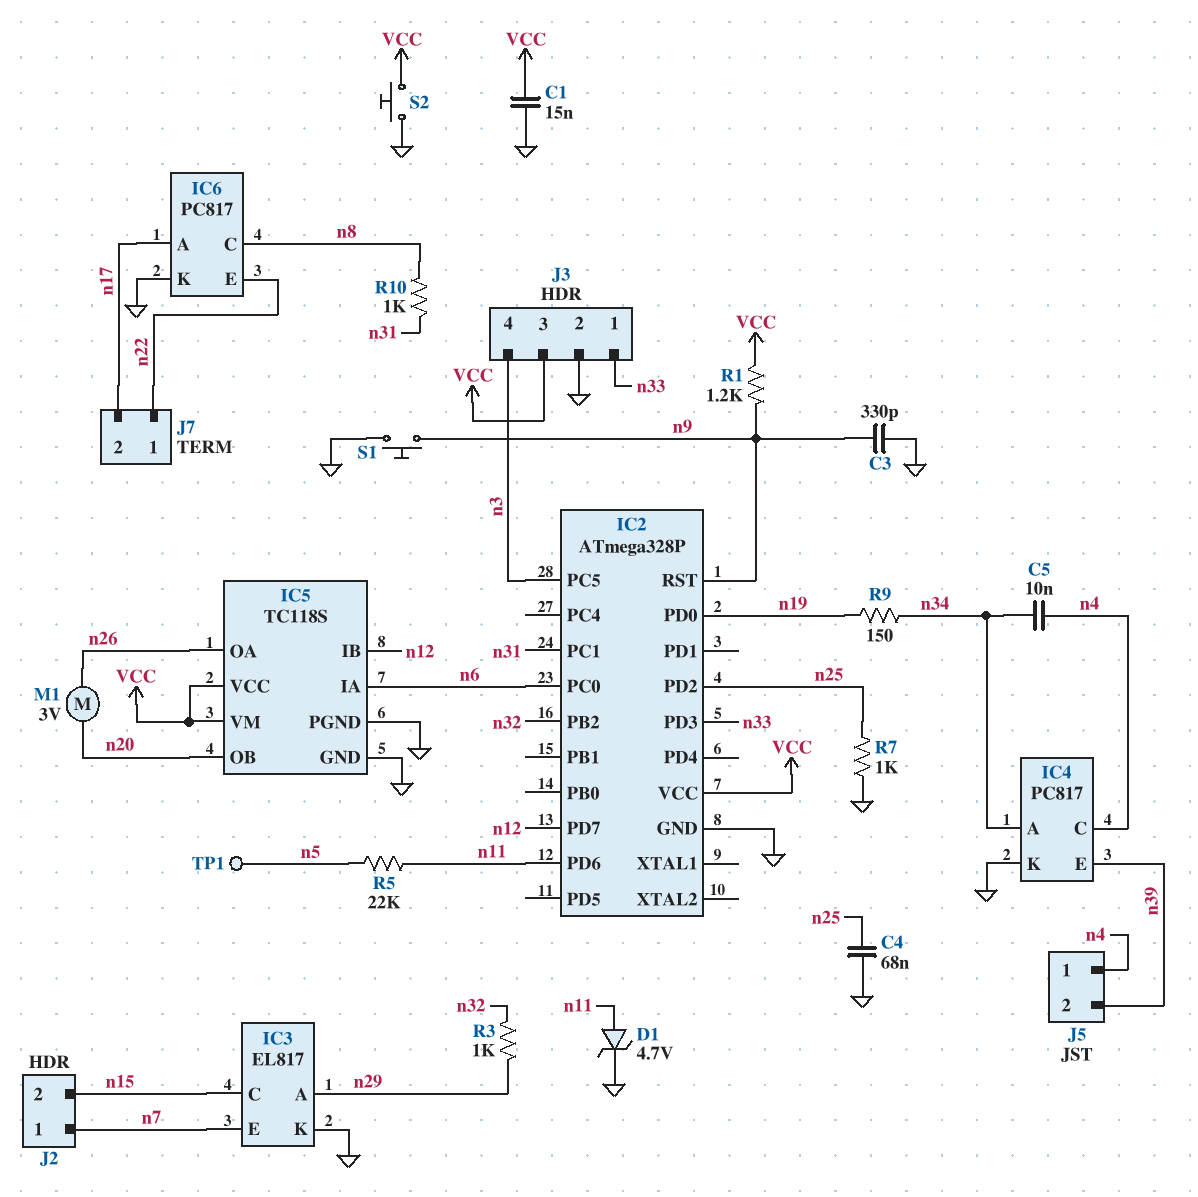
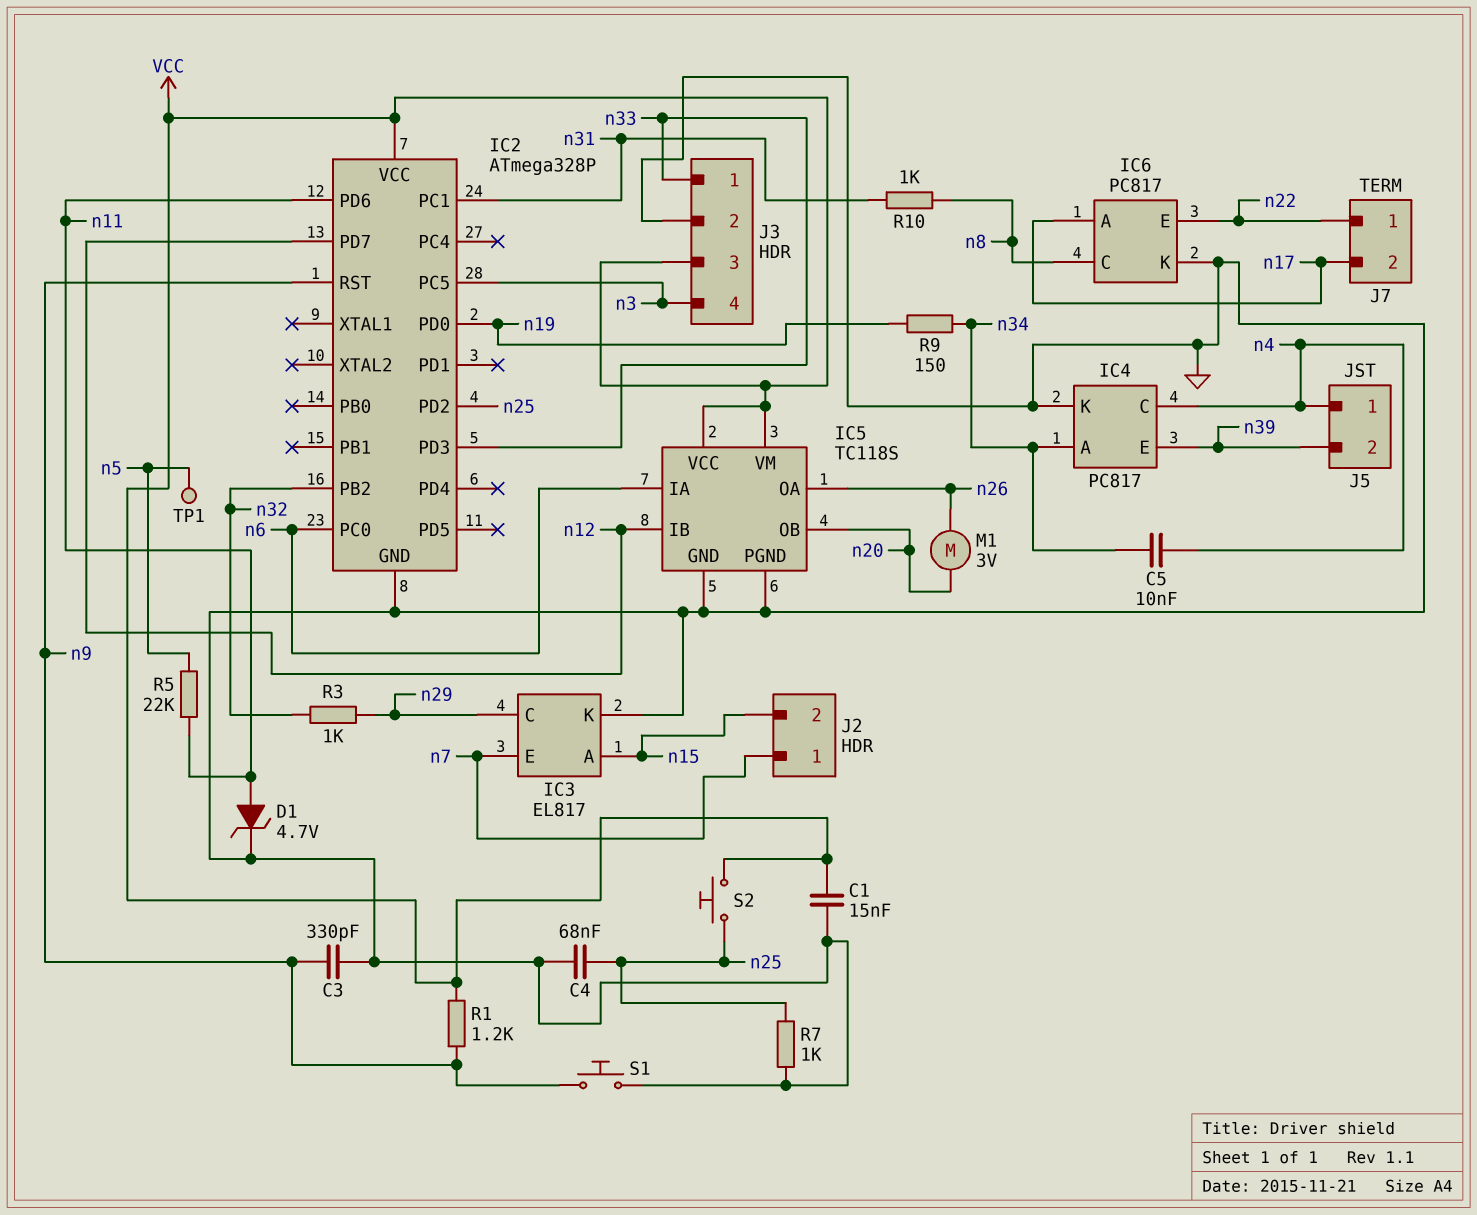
IC3 pin A: n29 -> n15
IC3 pin C: n15 -> n29
S2: button (GND, VCC) -> button (VCC, n25)

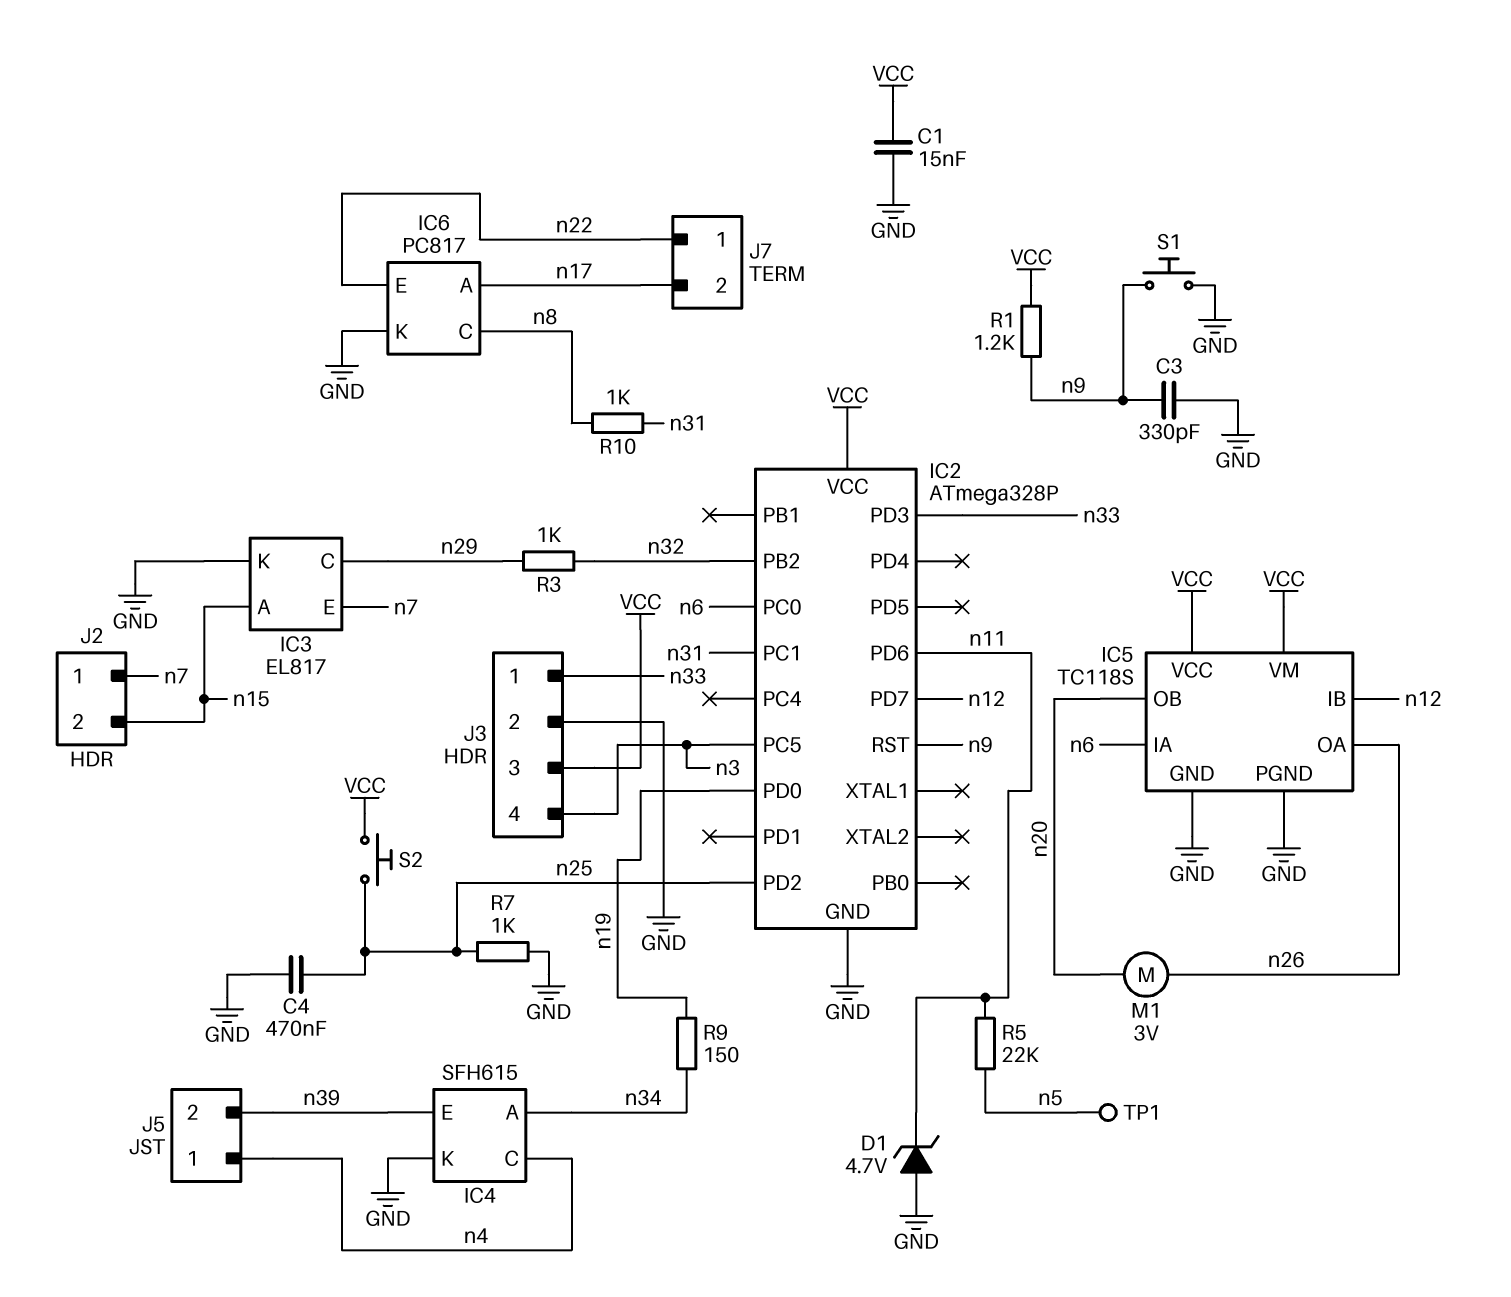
C4: 68nF (GND, n25) -> 470nF (GND, n25)
C5: 10nF (n4, n34) -> none
D1: zener 4.7V (A n11, K GND) -> zener 4.7V (A GND, K n11)
IC4: PC817 -> SFH615

